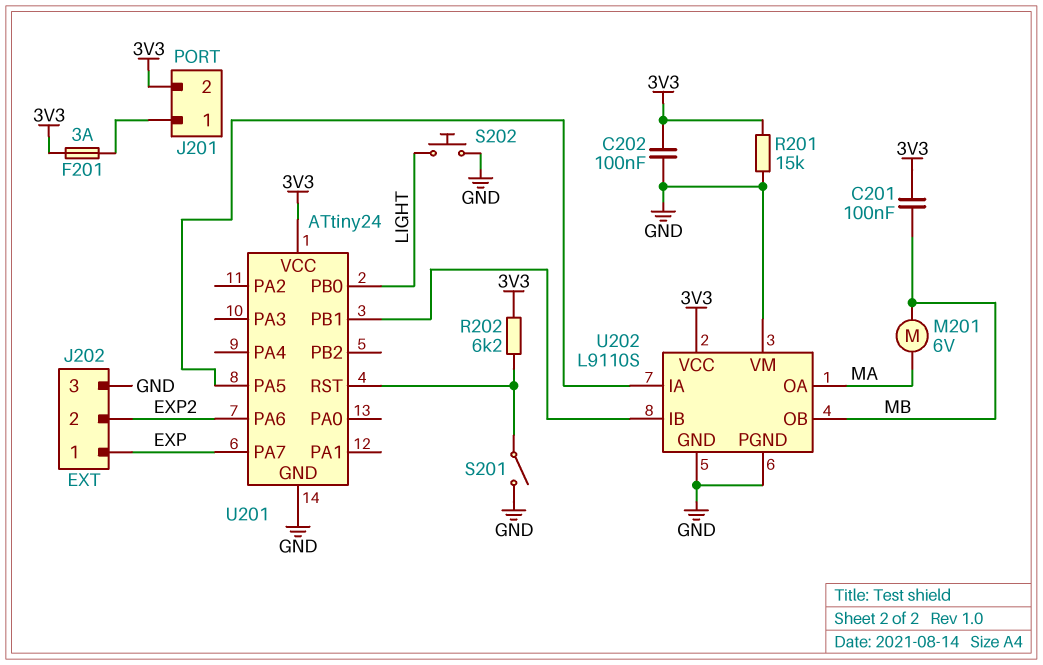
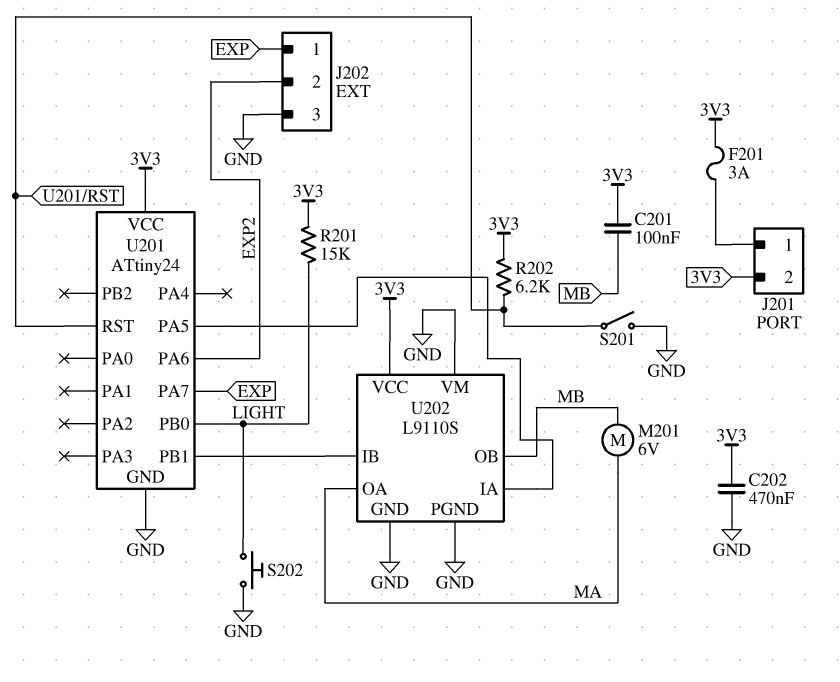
C202: 100nF (3V3, GND) -> 470nF (3V3, GND)
R201: 15k (3V3, GND) -> 15k (3V3, LIGHT)

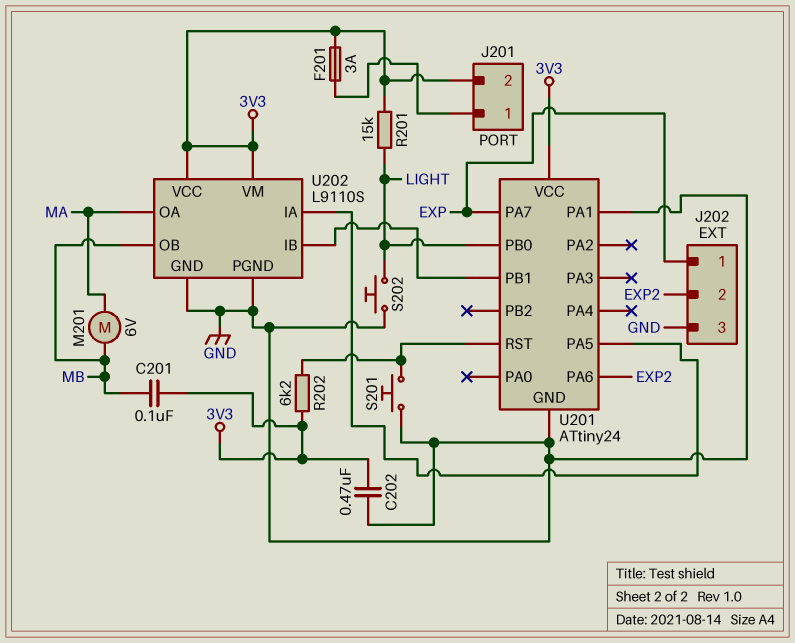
S201: switch (GND, U201/RST) -> button (GND, U201/RST)
U201 pin PA1: none -> GND
U202 pin VM: GND -> 3V3

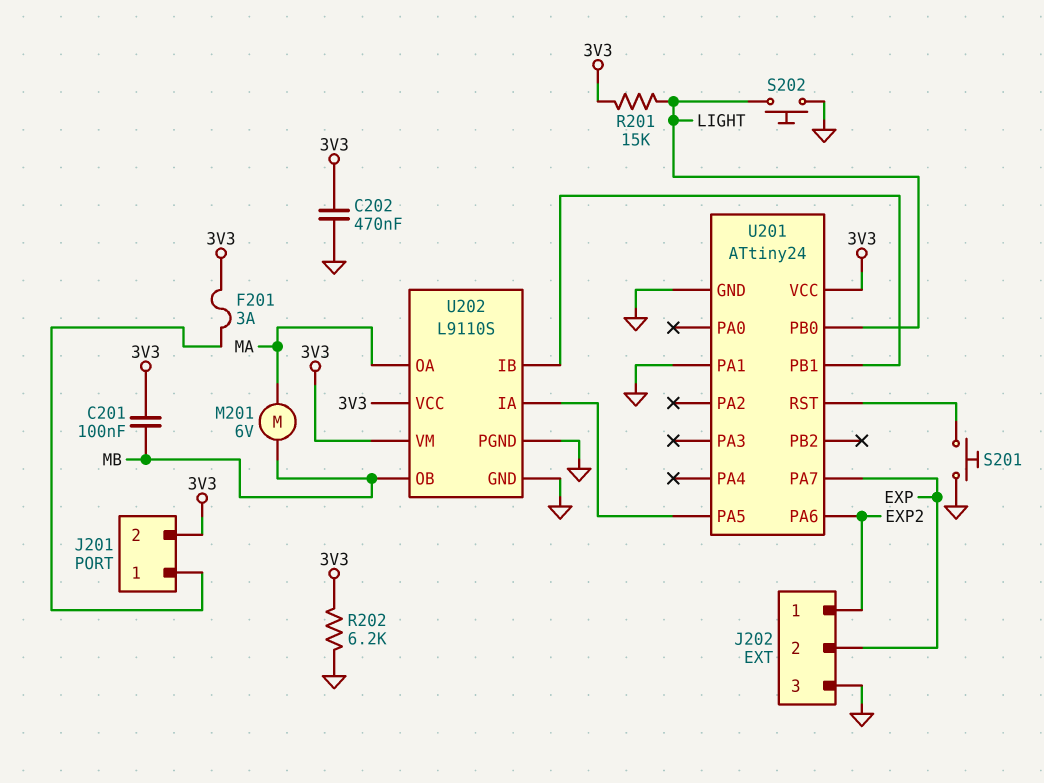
J202 pin 1: EXP -> EXP2
J202 pin 2: EXP2 -> EXP
R202: 6.2k (3V3, U201/RST) -> 6.2k (3V3, GND)

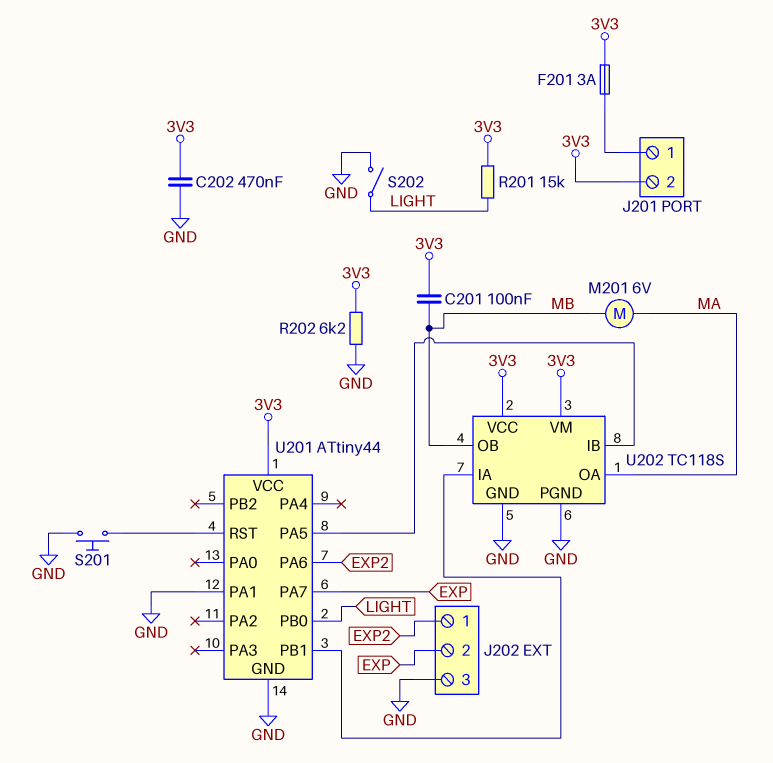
S202: button (GND, LIGHT) -> switch (GND, LIGHT)
U201: ATtiny24 -> ATtiny44
U202: L9110S -> TC118S
U202 pin IA: U201/PA5 -> U201/PB1
U202 pin IB: U201/PB1 -> U201/PA5

